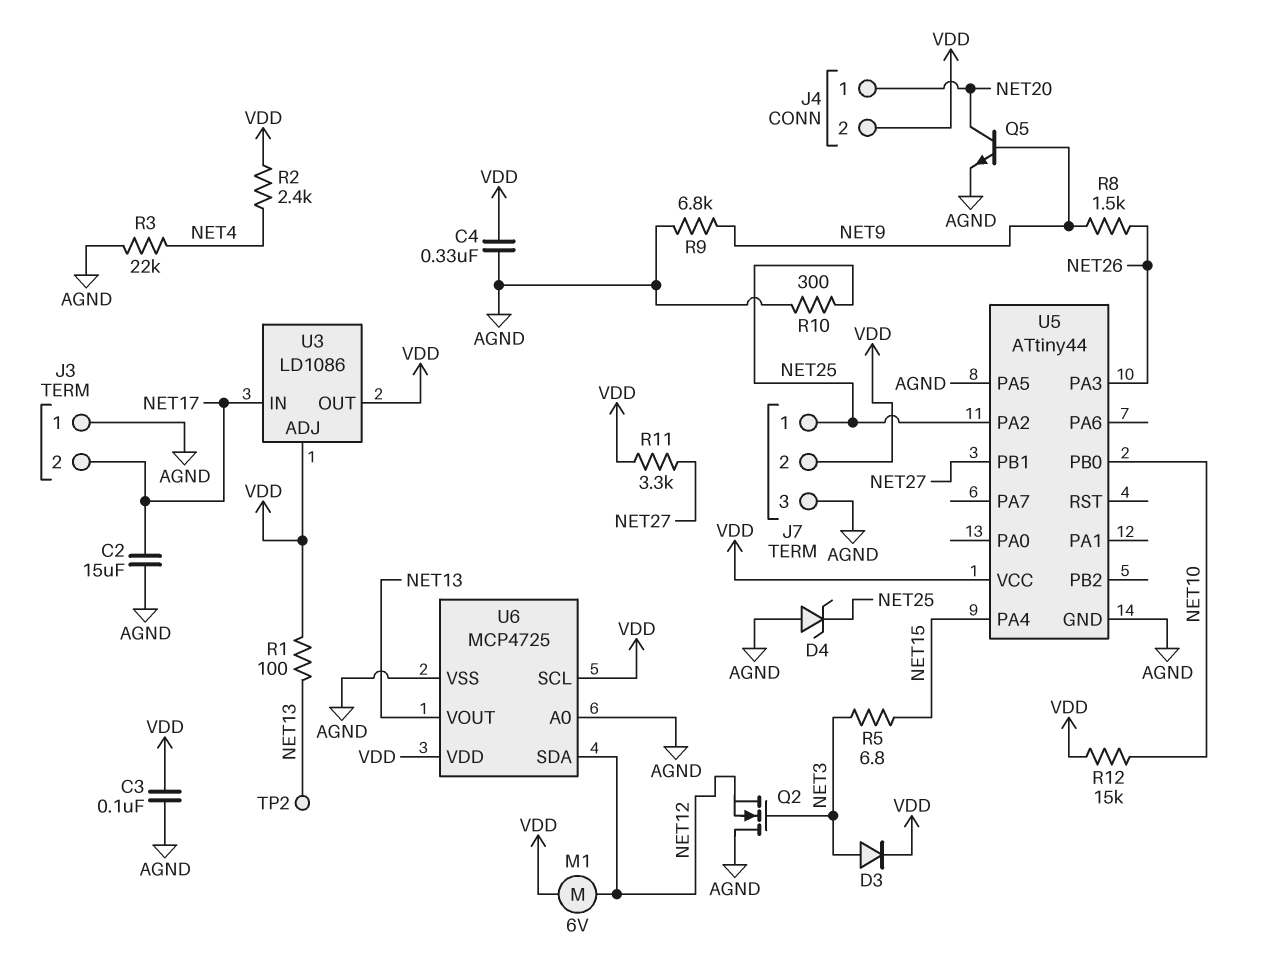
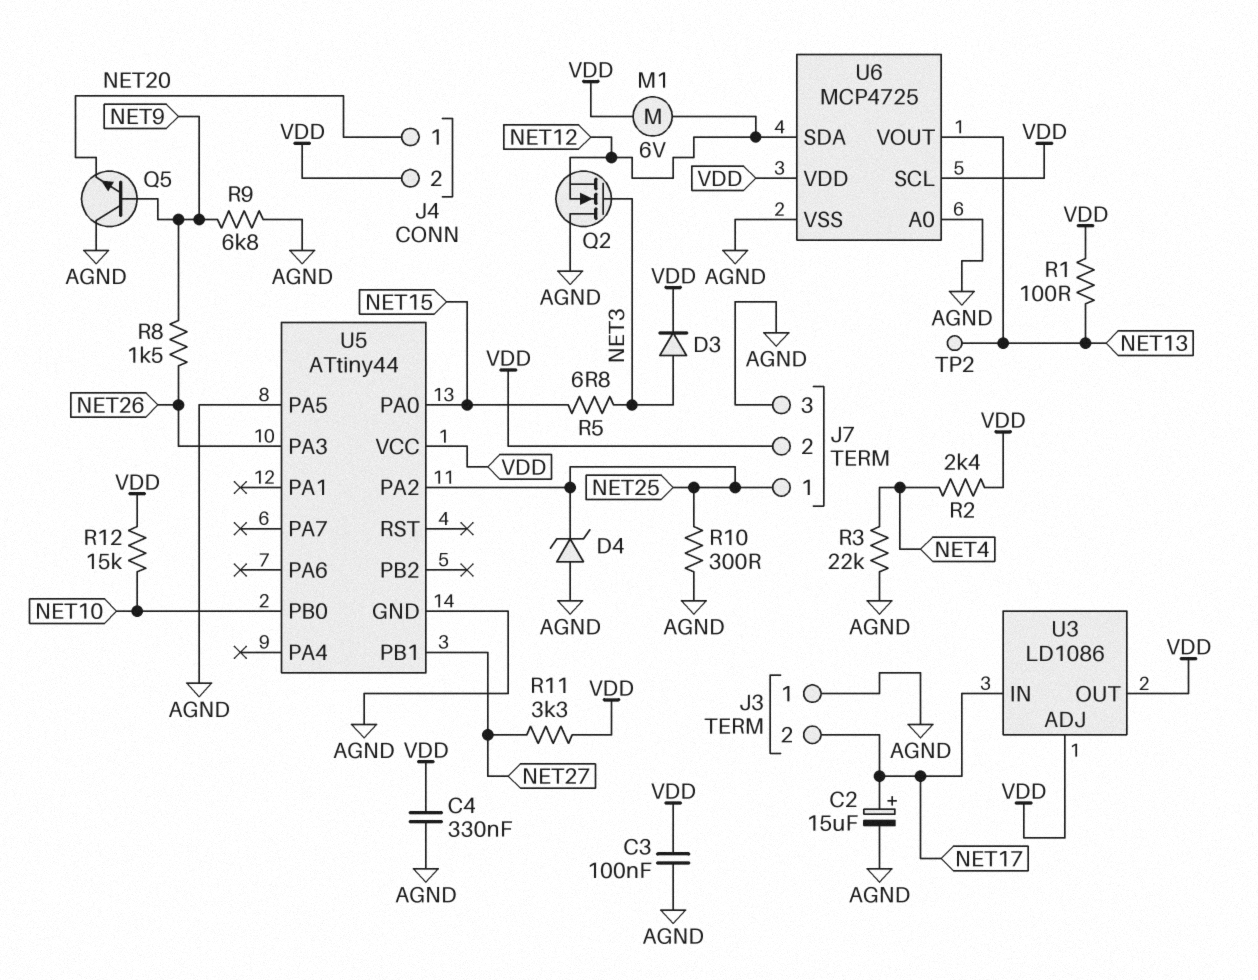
C2: 15uF (AGND, NET17) -> 15uF (plus NET17, minus AGND)
Q5: NPN (B NET9, C NET20, E AGND) -> NPN (B NET9, C AGND, E NET20)
U5 pin PA0: none -> NET15
U5 pin PA4: NET15 -> none

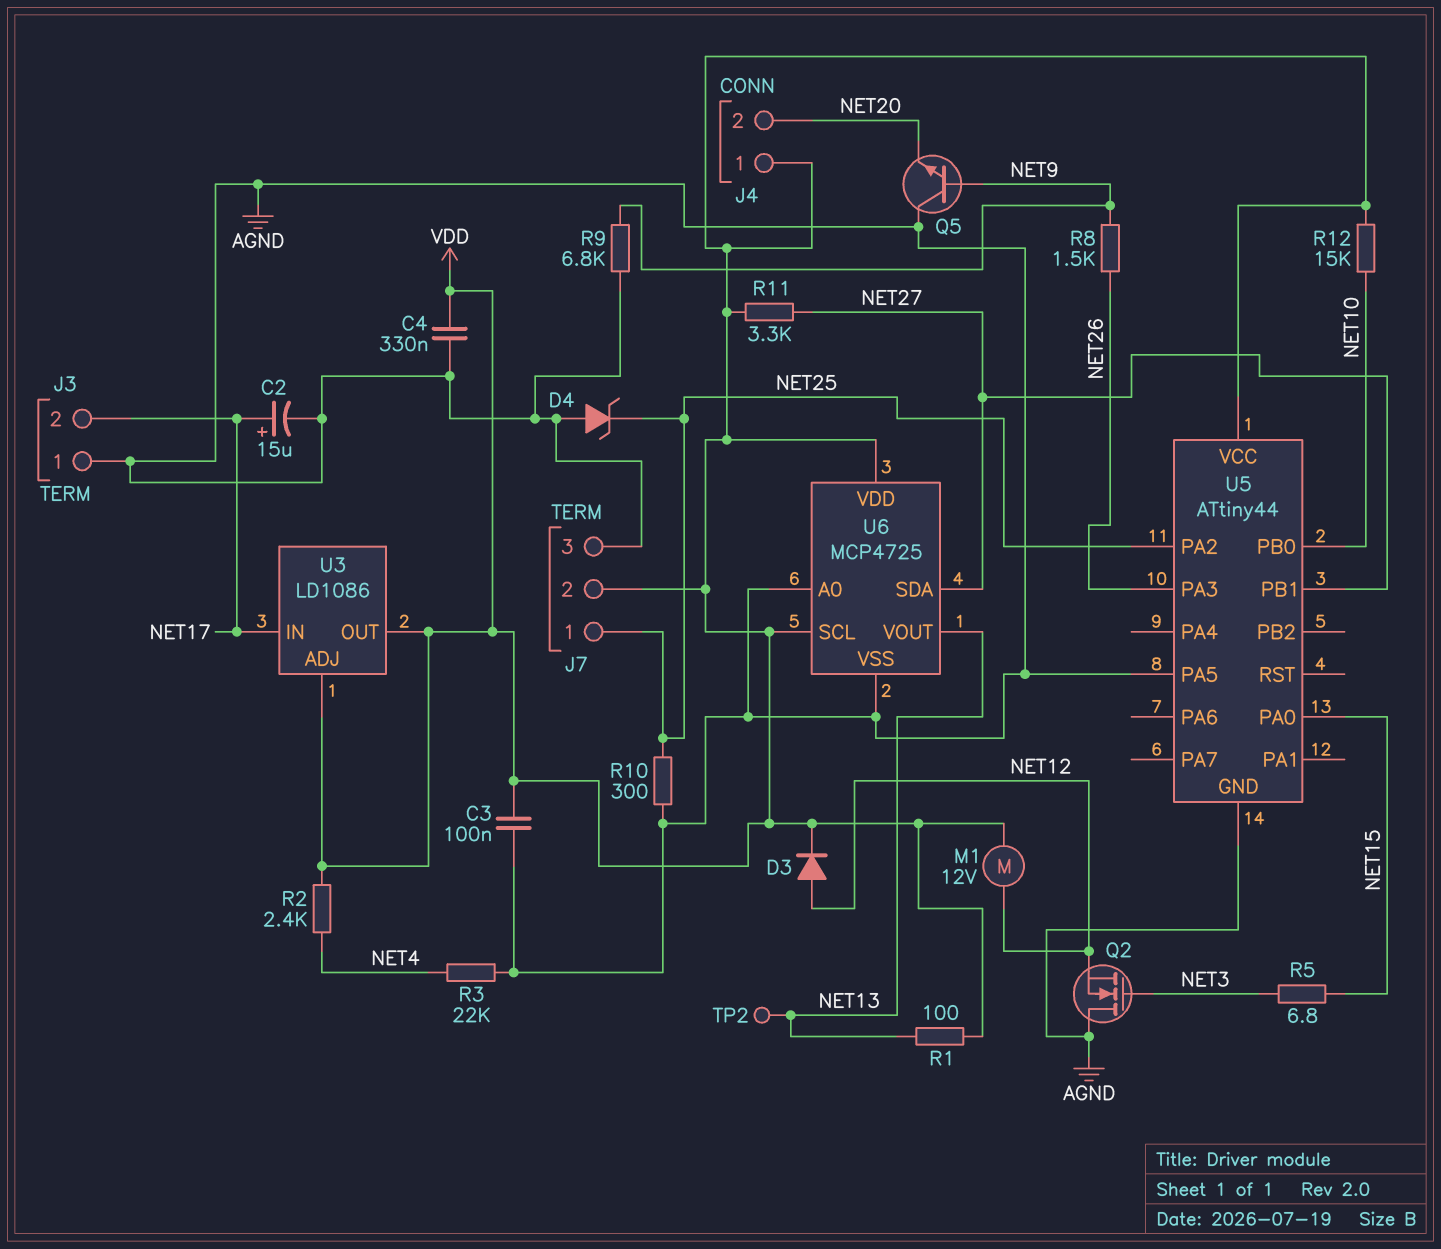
D3: diode (A NET3, K VDD) -> diode (A NET12, K VDD)
J4 pin 1: NET20 -> VDD
J4 pin 2: VDD -> NET20
M1: motor 6V (NET12, VDD) -> motor 12V (NET12, VDD)
U6 pin SDA: NET12 -> NET27

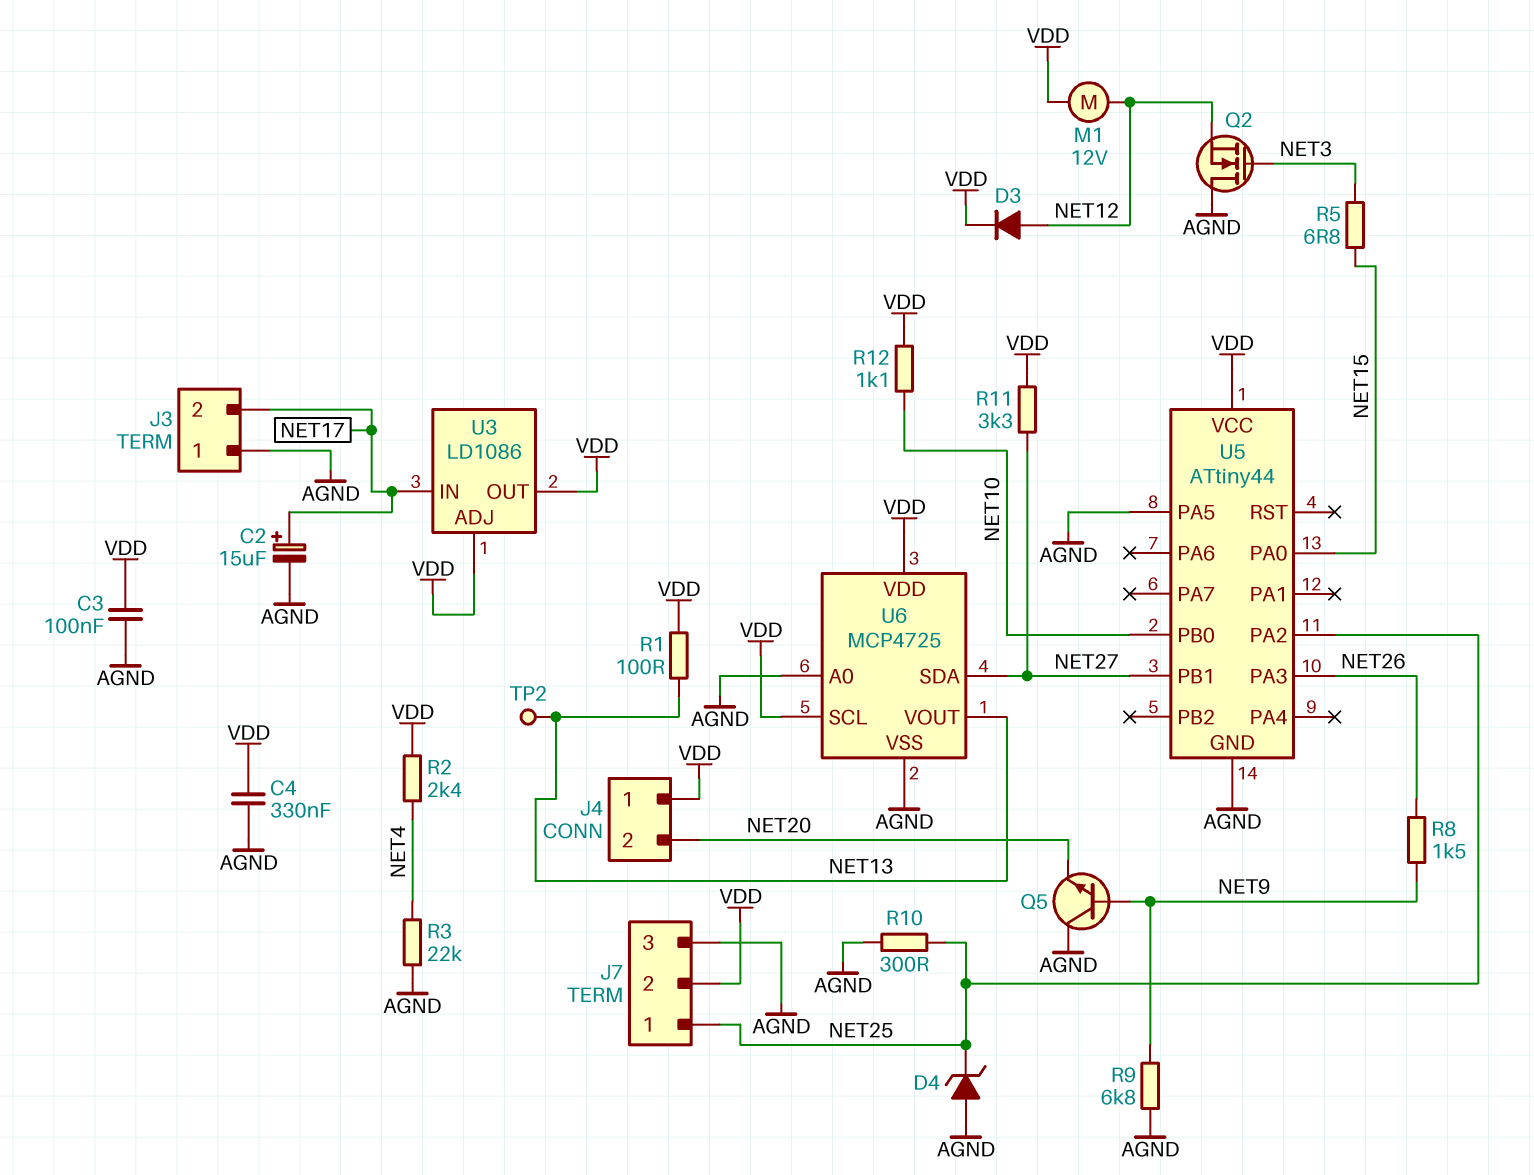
R12: 15k (NET10, VDD) -> 1.1k (NET10, VDD)

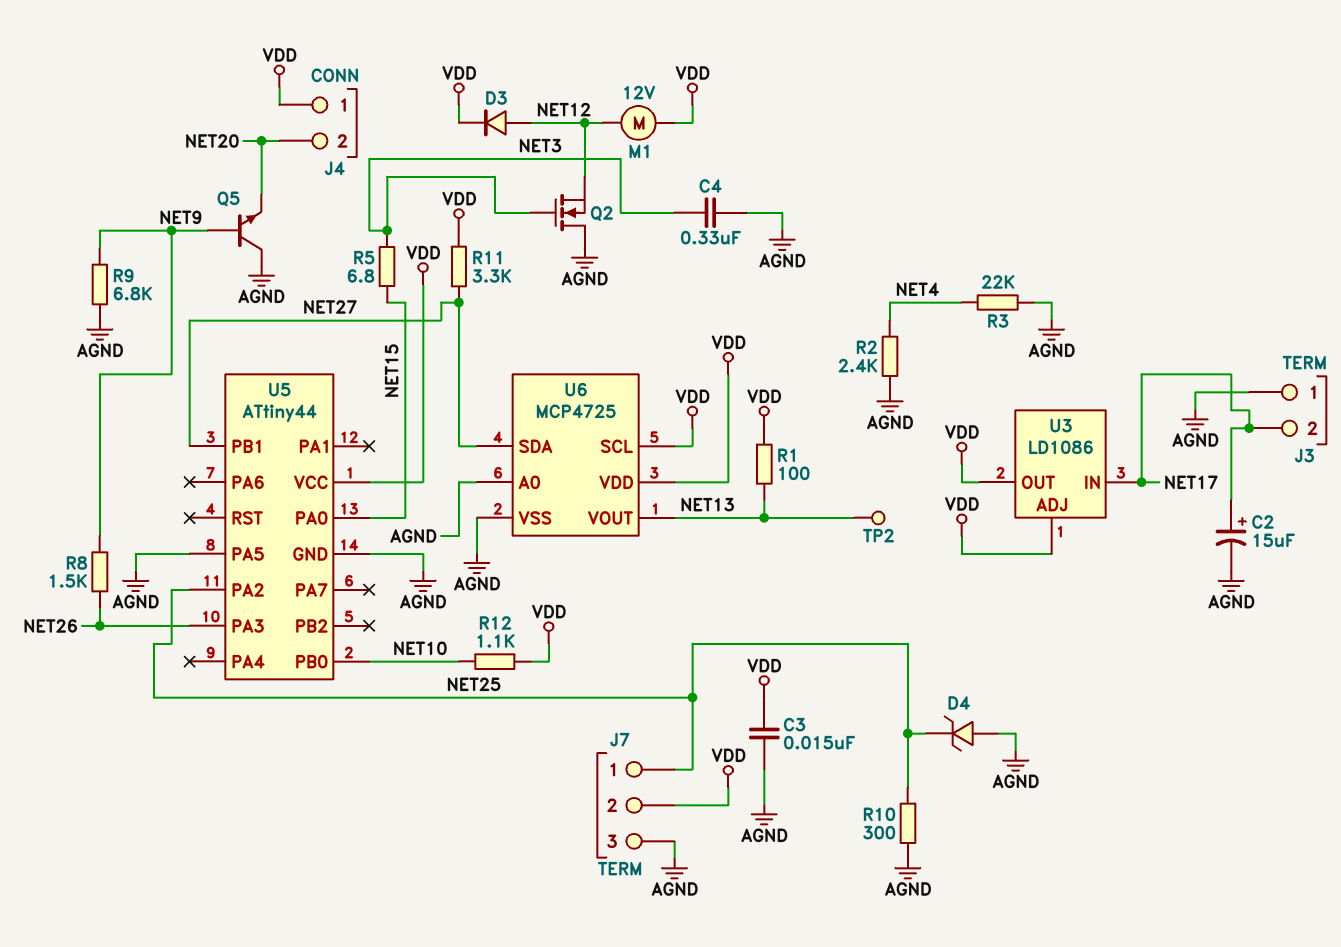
C3: 100nF (AGND, VDD) -> 15nF (AGND, VDD)
C4: 330nF (AGND, VDD) -> 330nF (AGND, NET3)
R2: 2.4k (NET4, VDD) -> 2.4k (AGND, NET4)

